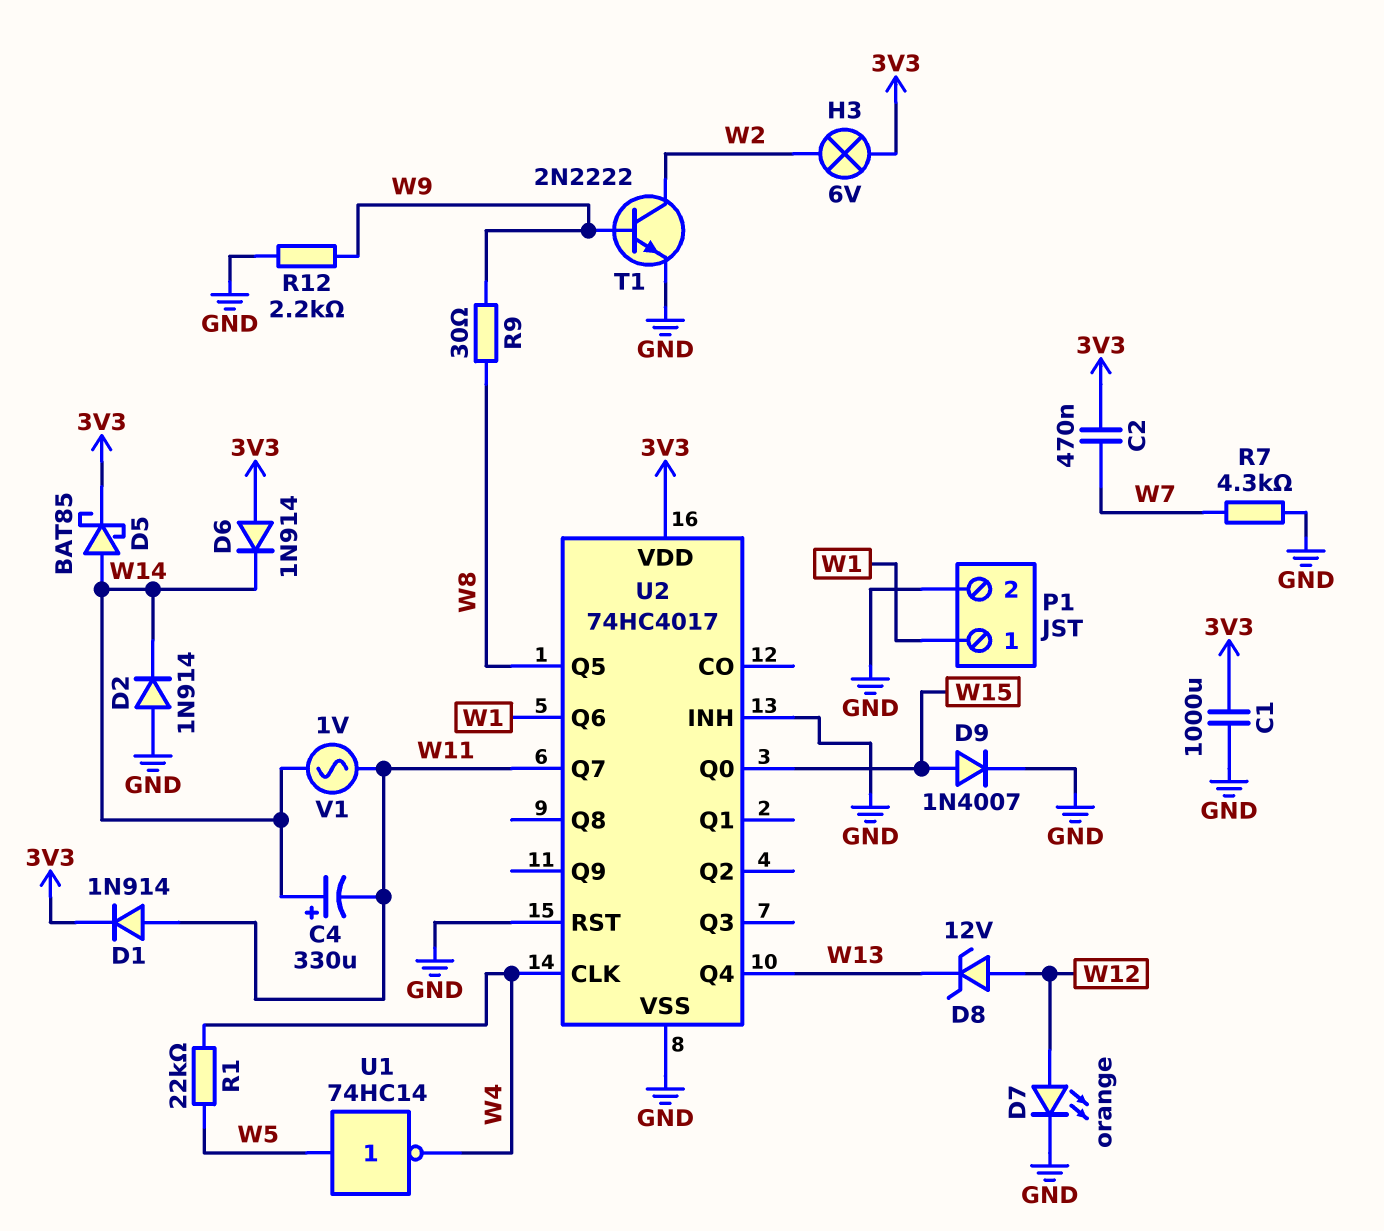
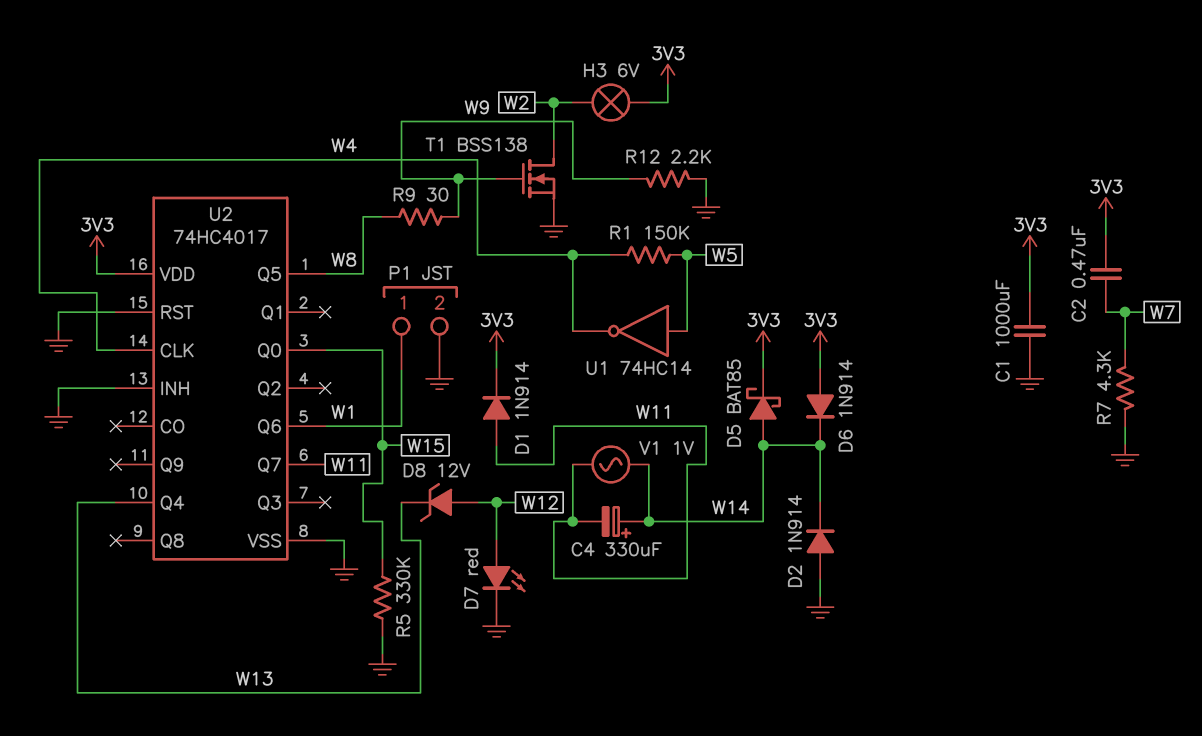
D7: LED orange (A W12, K GND) -> LED red (A W12, K GND)
D9: diode 1N4007 (A W15, K GND) -> none
R1: 22k (W4, W5) -> 150k (W4, W5)
R5: none -> 330k (GND, W15)
T1: NPN 2N2222 (B W9, C W2, E GND) -> NMOS BSS138 (G W9, D W2, S GND)

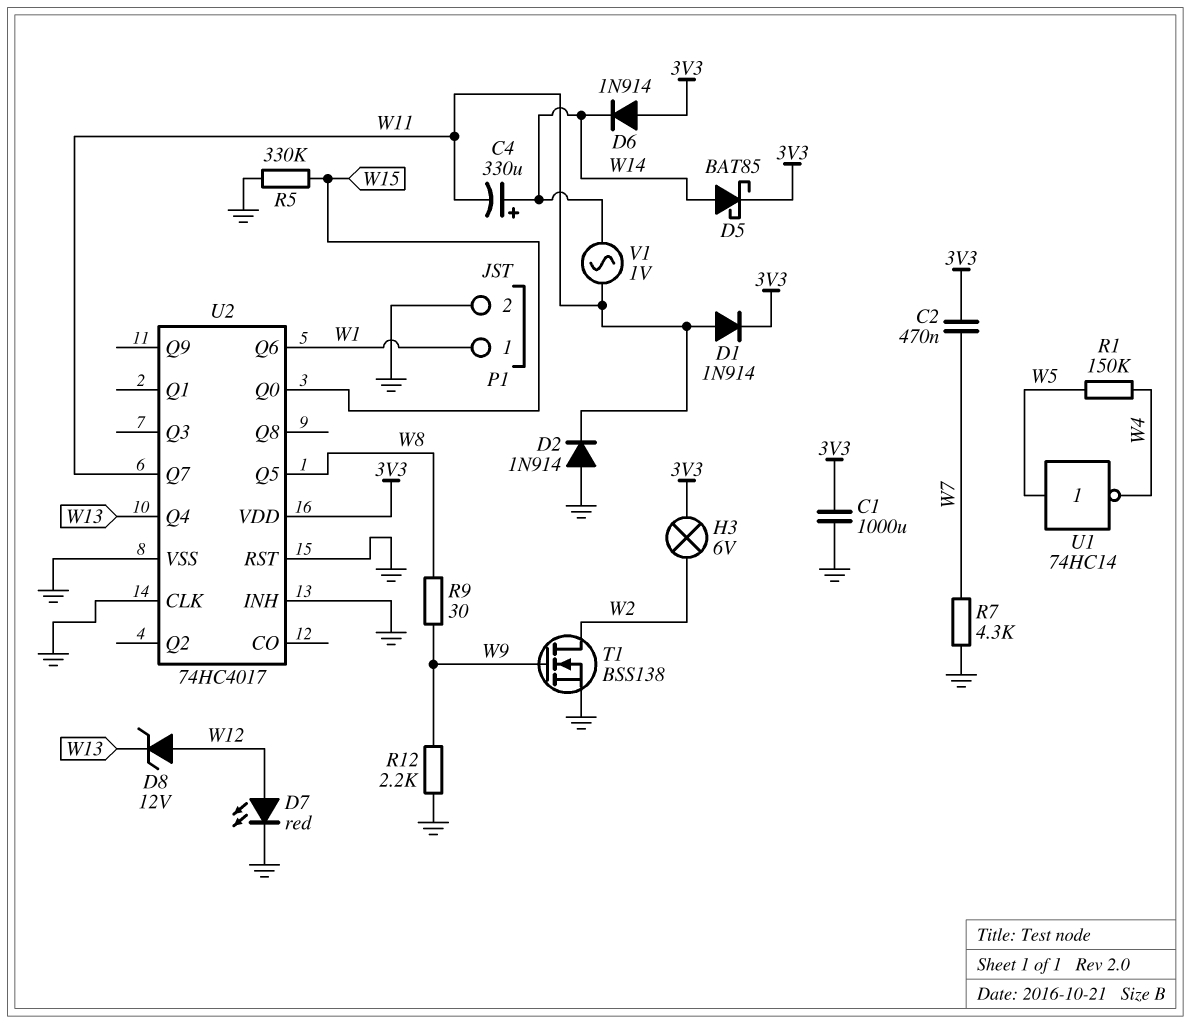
D2: diode 1N914 (A GND, K W14) -> diode 1N914 (A GND, K W11)
U2 pin CLK: W4 -> GND

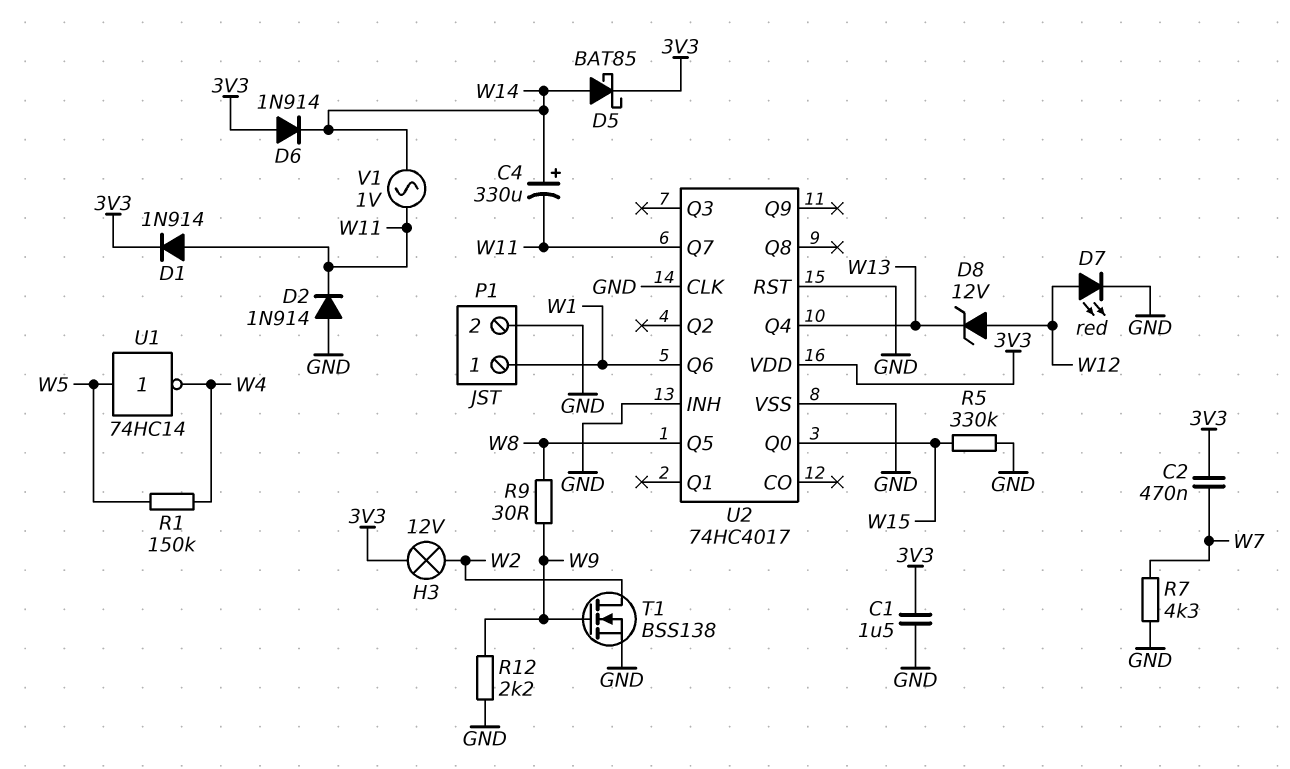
C1: 1000uF (3V3, GND) -> 1.5uF (3V3, GND)
H3: lamp 6V (3V3, W2) -> lamp 12V (3V3, W2)

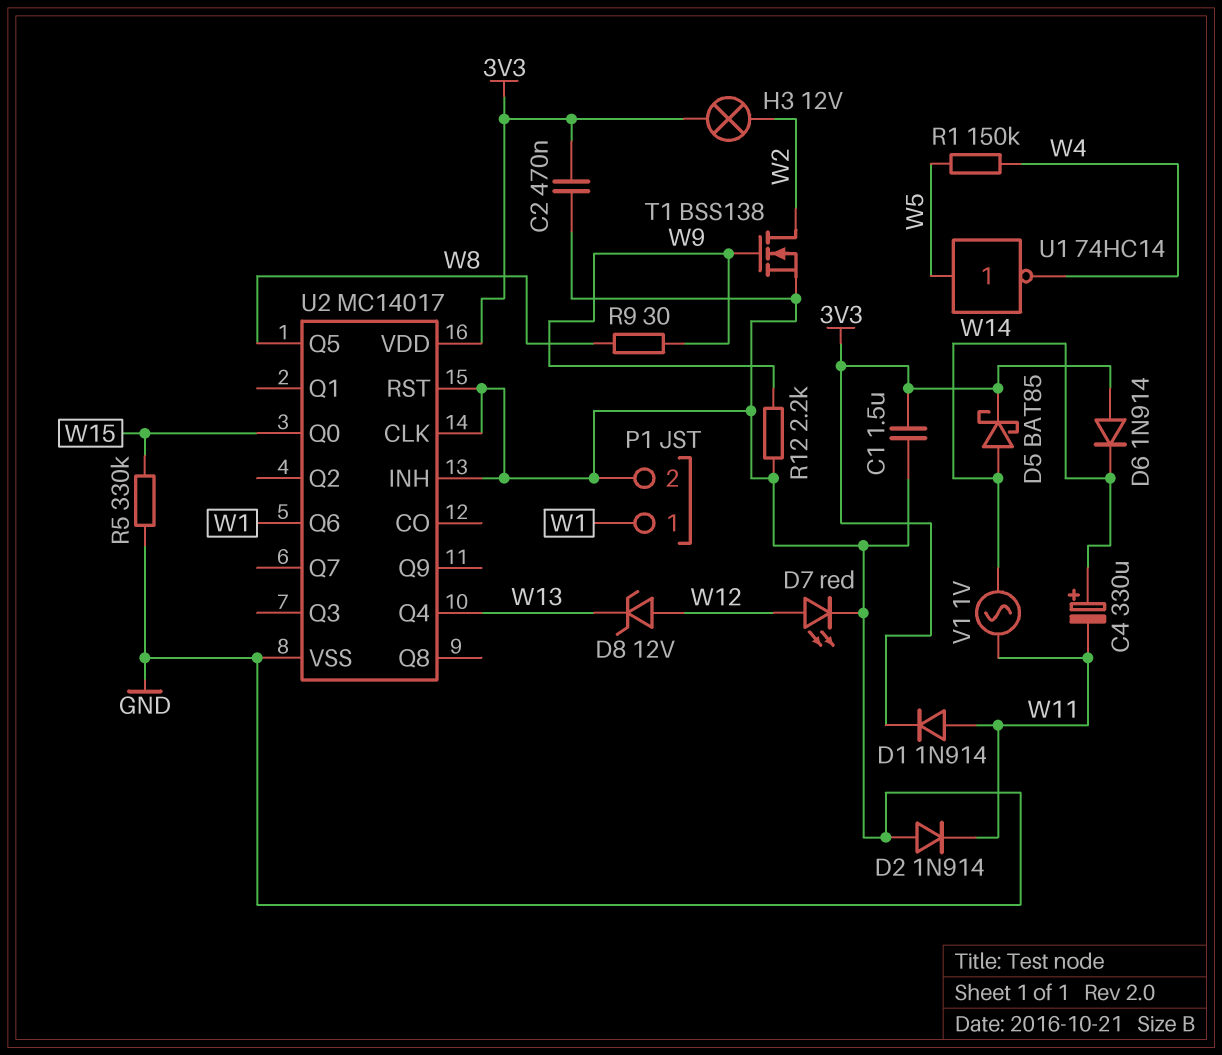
C2: 470nF (3V3, W7) -> 470nF (3V3, GND)
R7: 4.3k (GND, W7) -> none
U2: 74HC4017 -> MC14017
U2 pin Q7: W11 -> none

